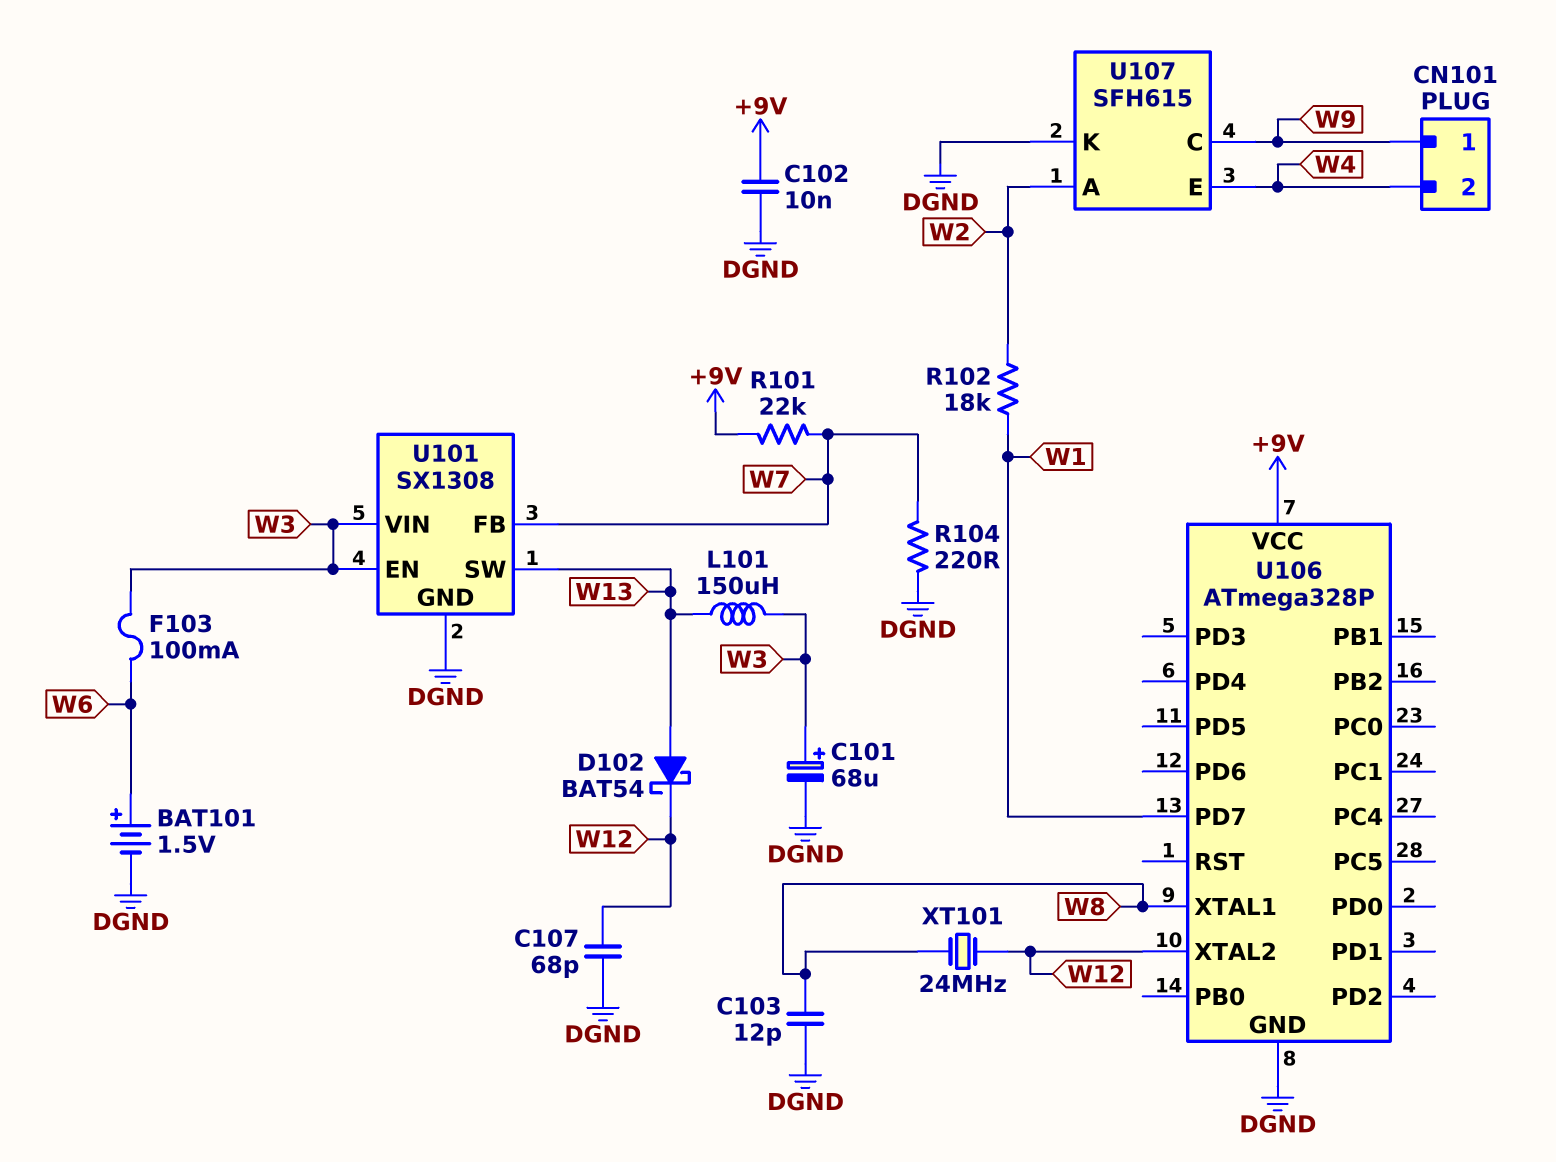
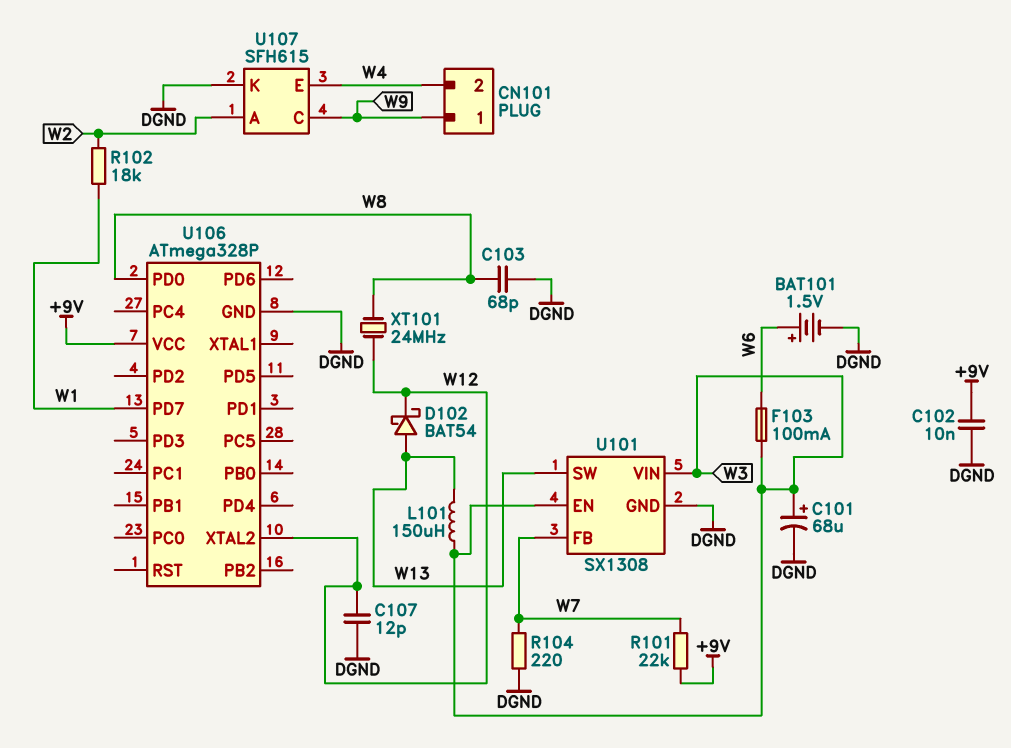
C103: 12pF (DGND, W8) -> 68pF (DGND, W8)
C107: 68pF (DGND, W12) -> 12pF (DGND, W12)
U106 pin PD0: none -> W8
U106 pin XTAL1: W8 -> none

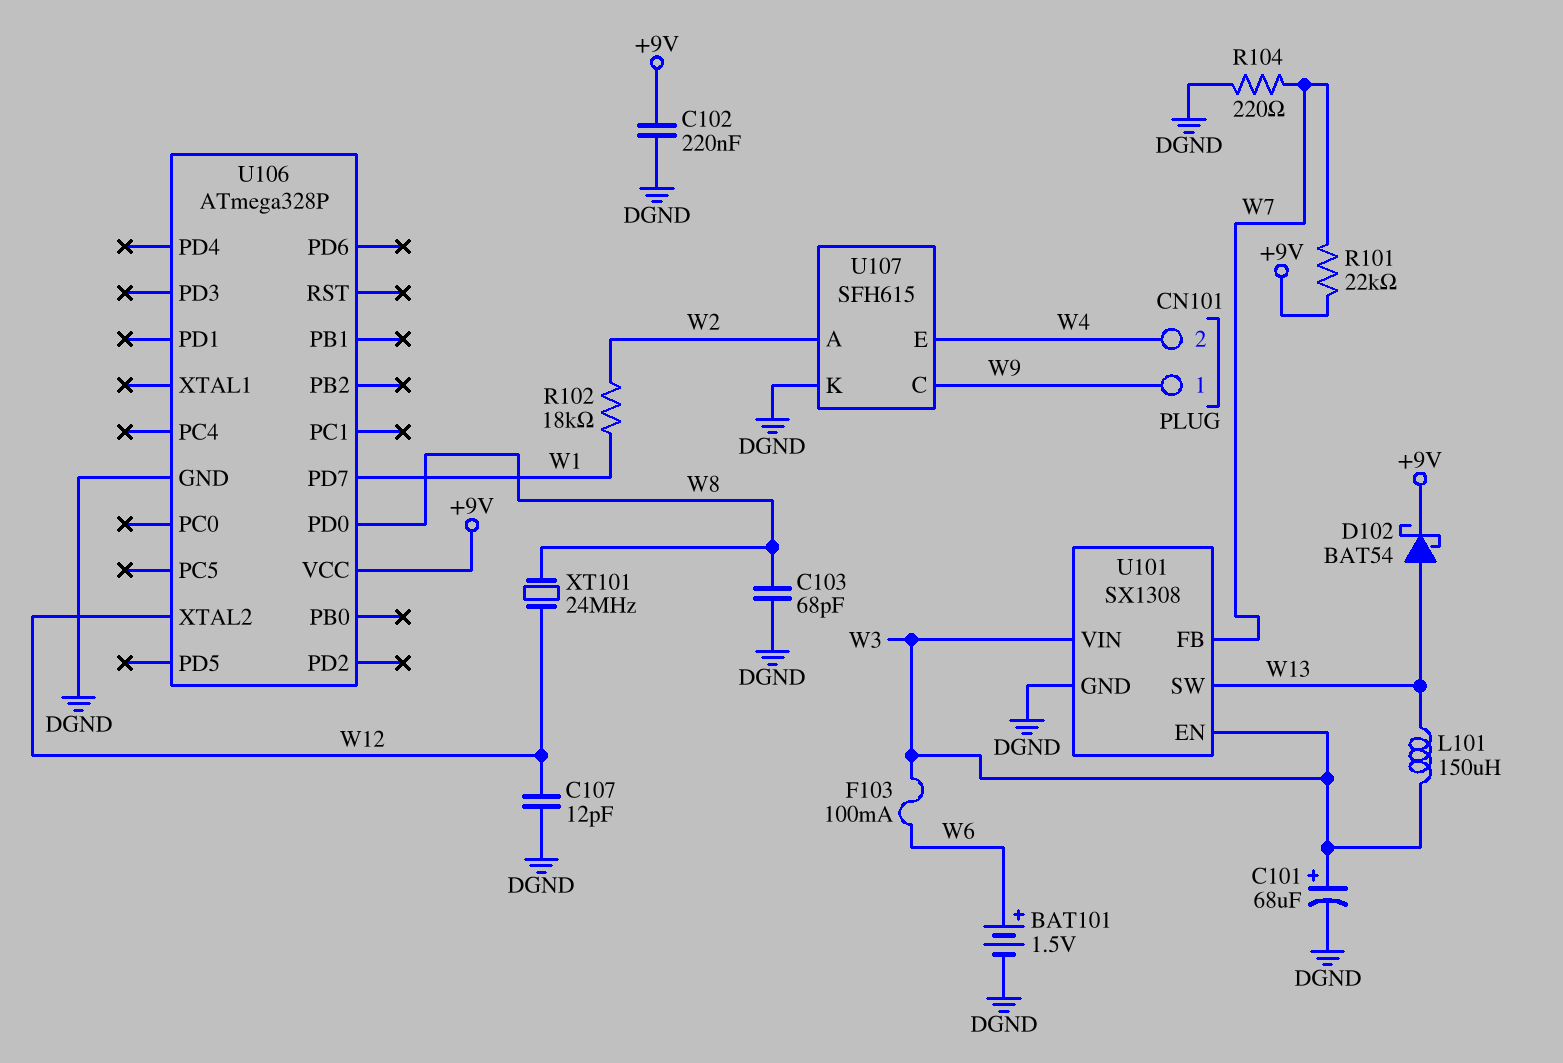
C102: 10nF (+9V, DGND) -> 220nF (+9V, DGND)
D102: schottky BAT54 (A W13, K W12) -> schottky BAT54 (A W13, K +9V)

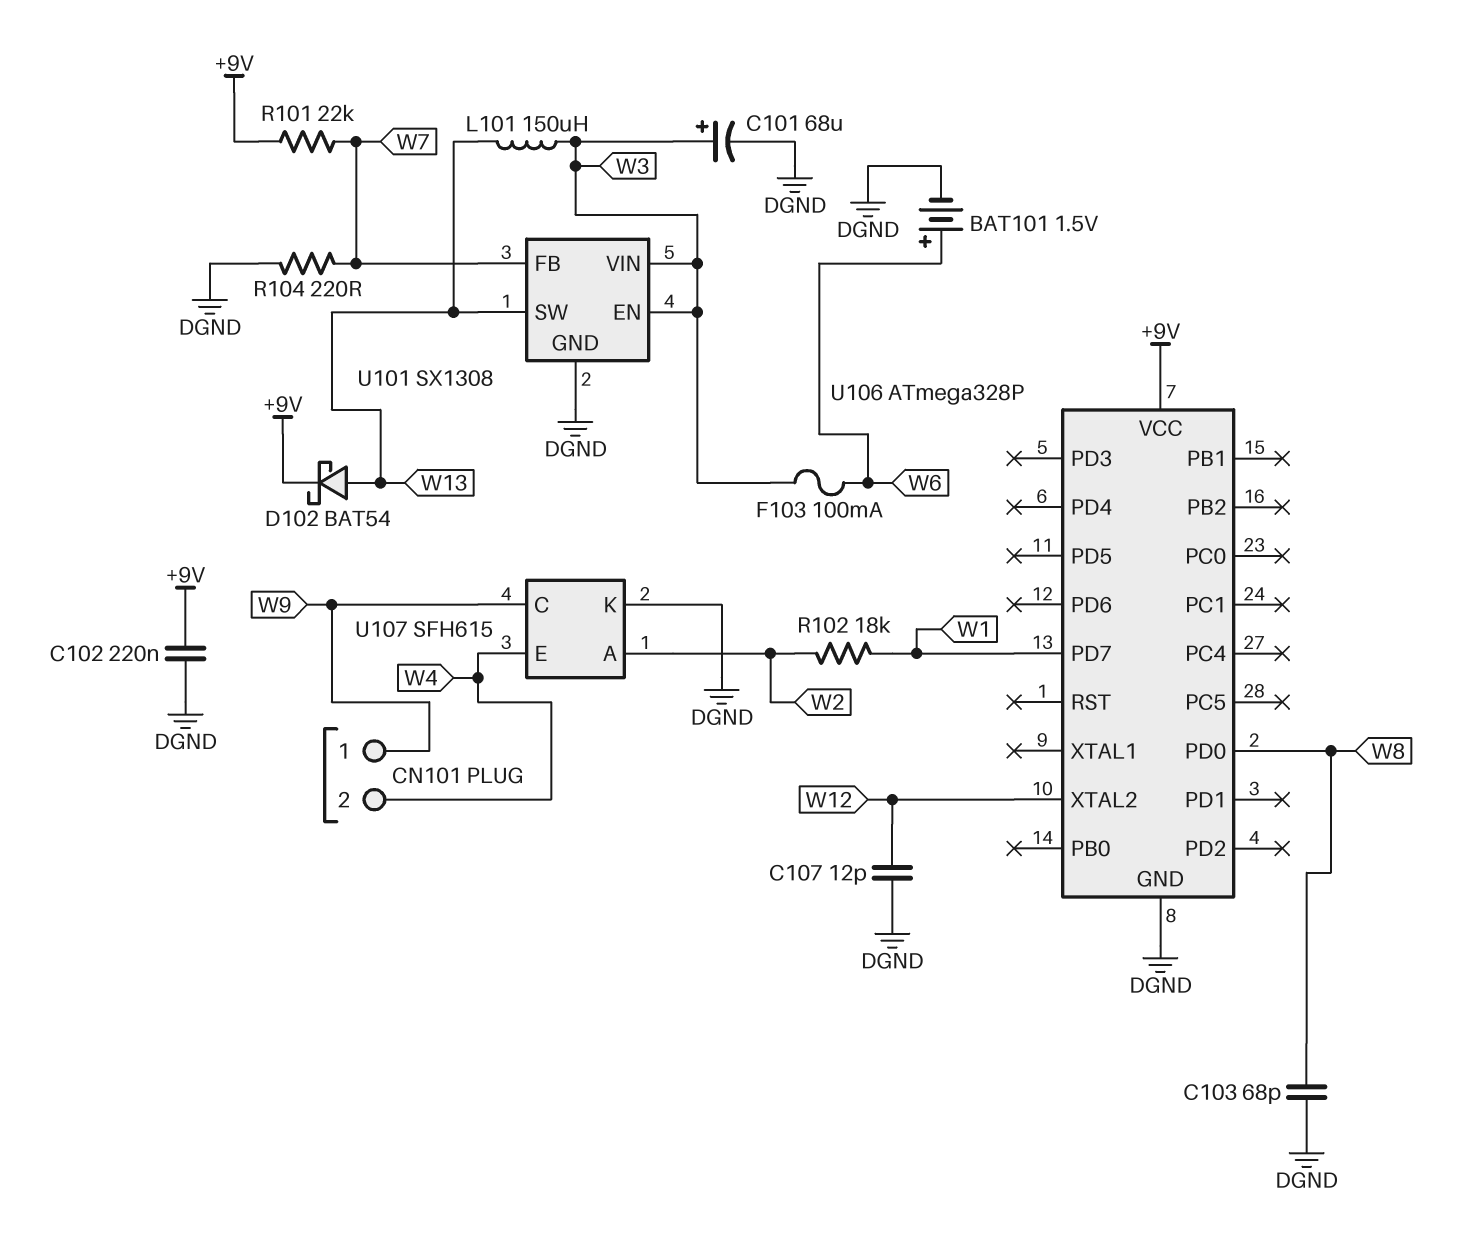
XT101: 24MHz (W8, W12) -> none

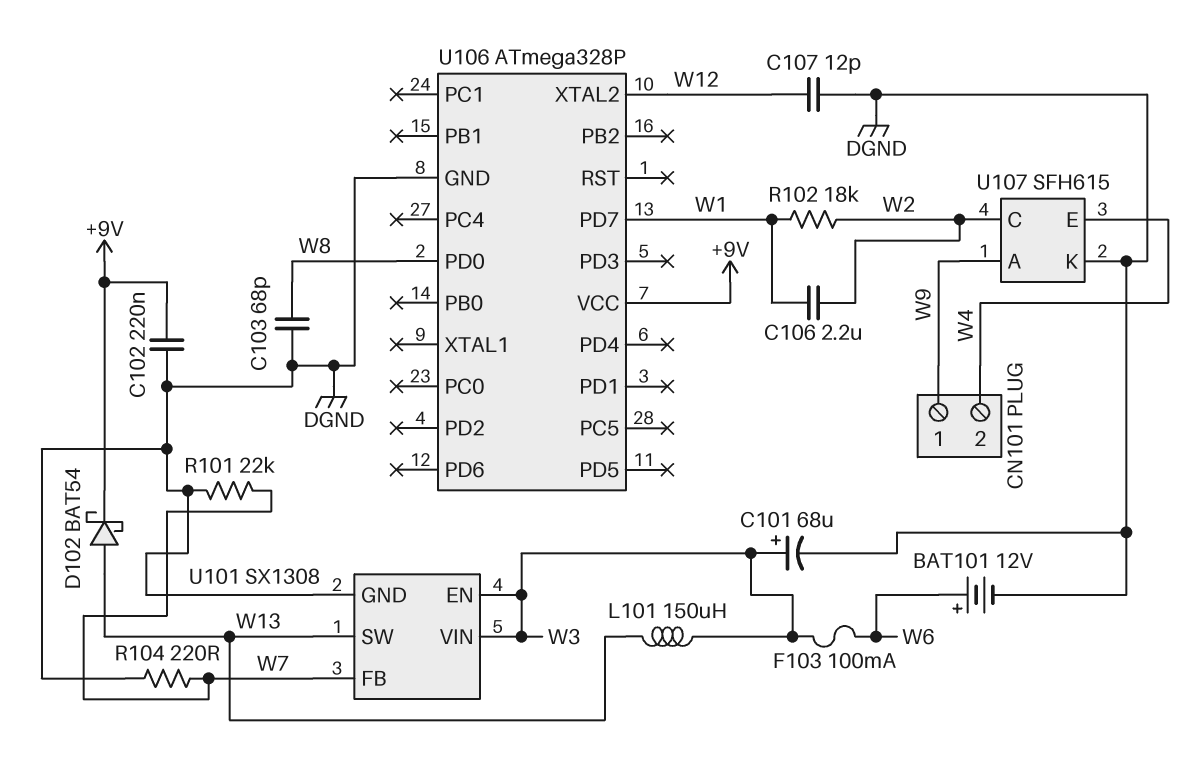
BAT101: 1.5V (plus W6, minus DGND) -> 12V (plus W6, minus DGND)
C106: none -> 2.2uF (W1, W2)
R101: 22k (+9V, W7) -> 22k (DGND, W7)
U107 pin A: W2 -> W9
U107 pin C: W9 -> W2

